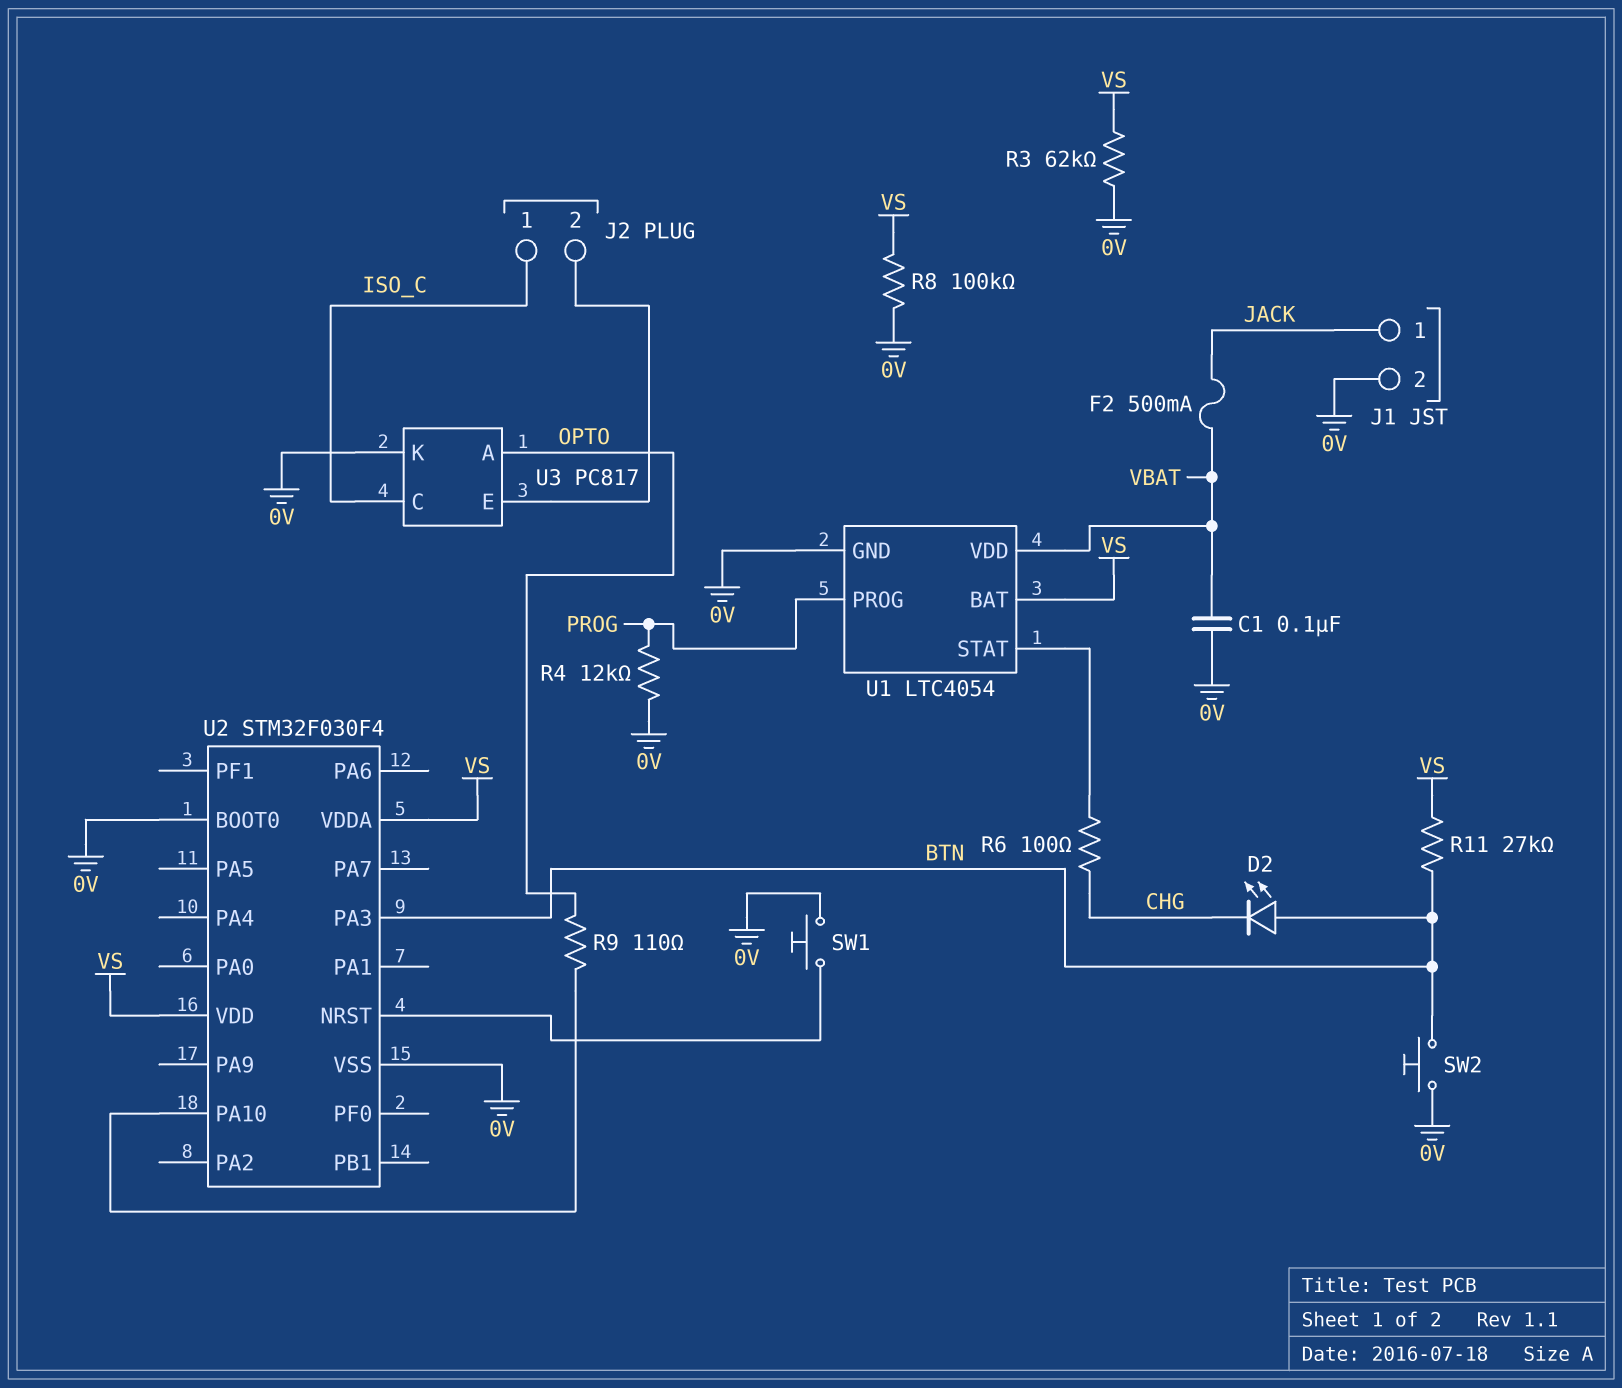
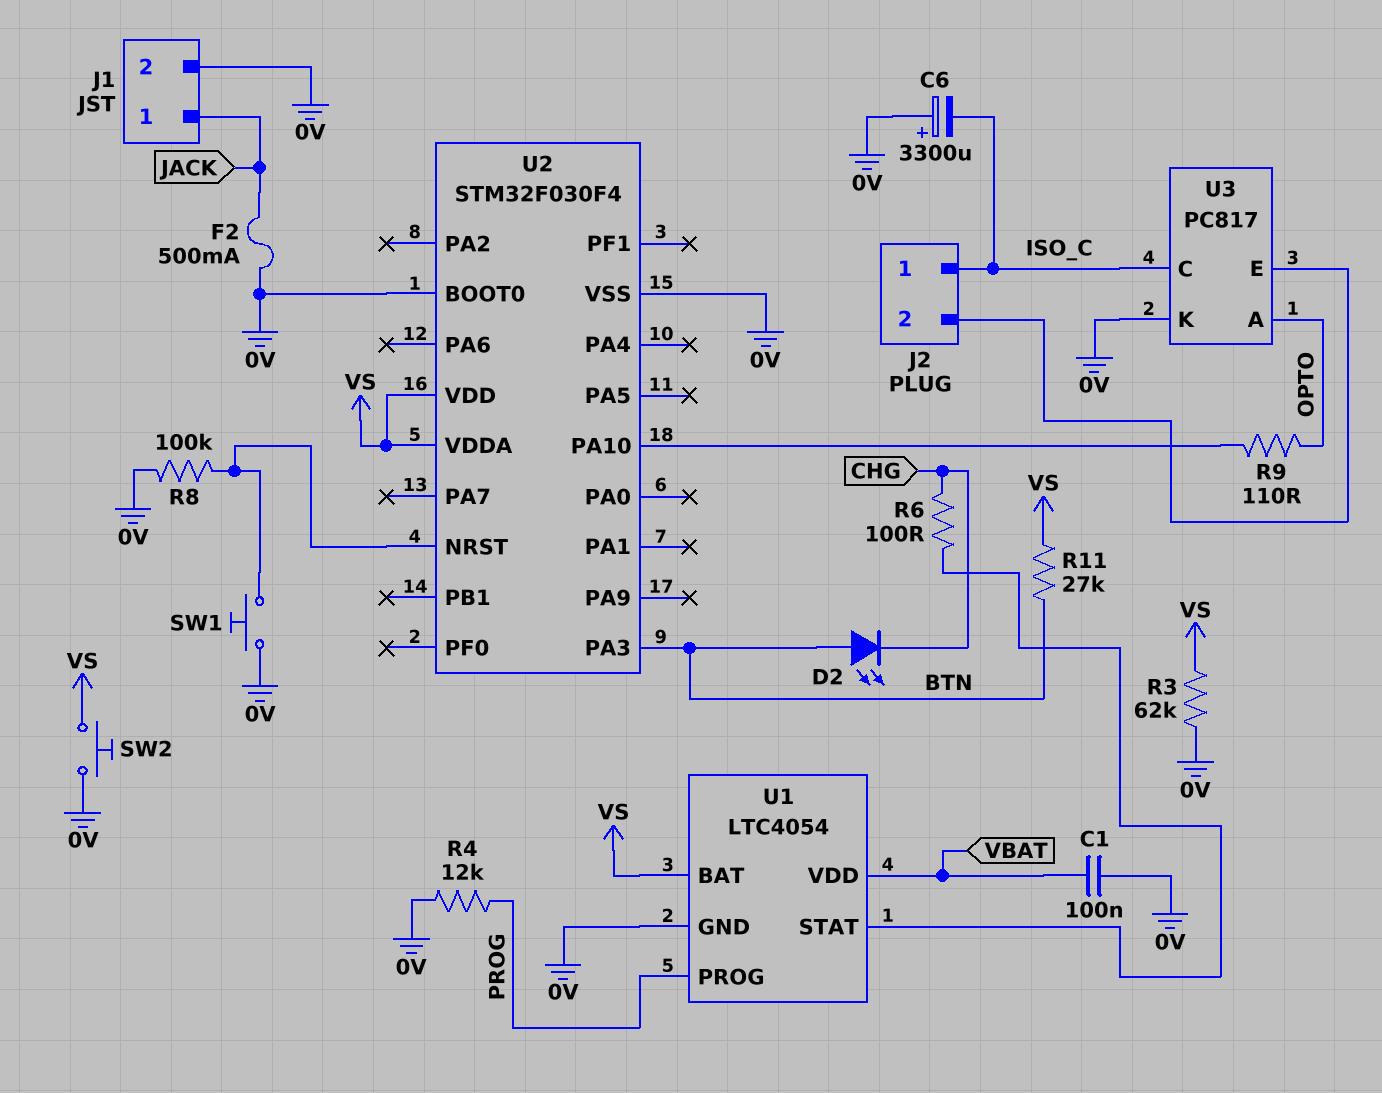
C6: none -> 3300uF (plus 0V, minus ISO_C)
F2: 500mA (JACK, VBAT) -> 500mA (0V, JACK)
R8: 100k (0V, VS) -> 100k (0V, U2/NRST)
SW2: button (0V, BTN) -> button (0V, VS)

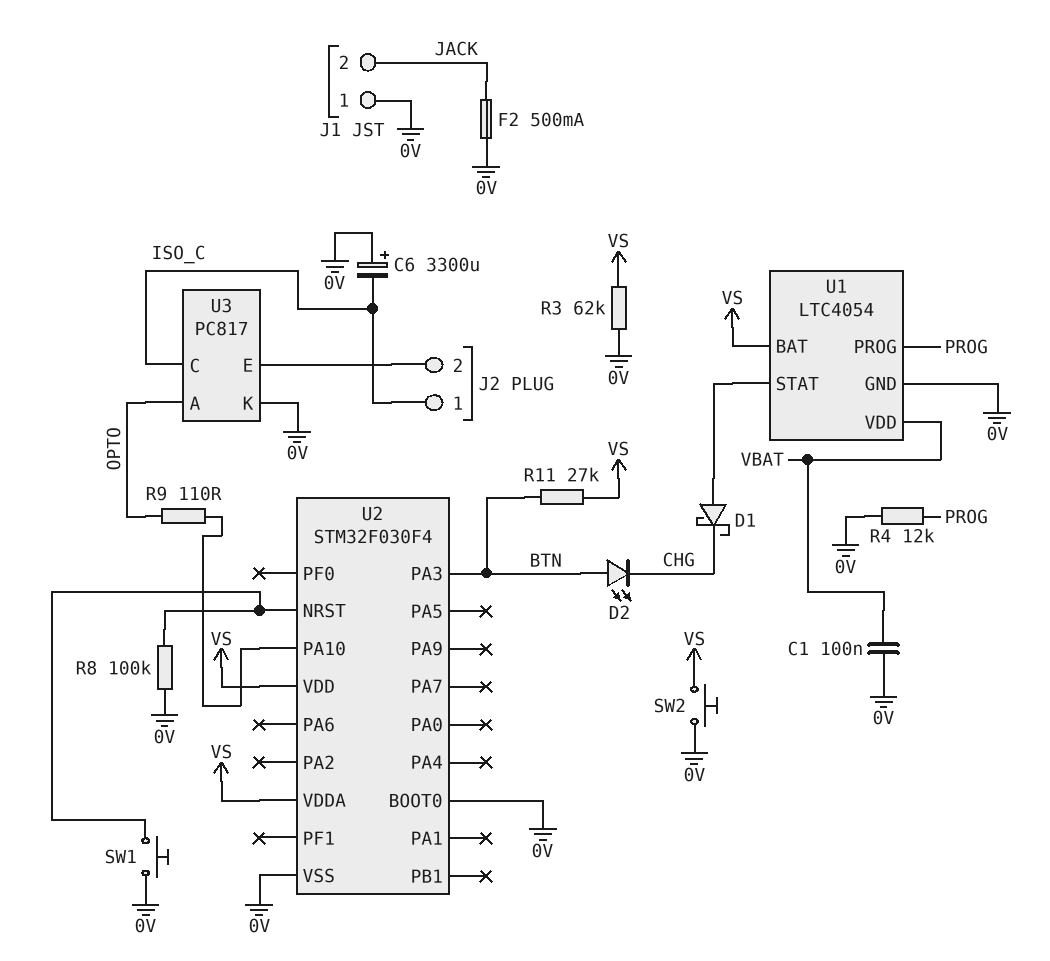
D1: none -> schottky (A U1/STAT, K CHG)
J1 pin 1: JACK -> 0V
J1 pin 2: 0V -> JACK
R6: 100 (CHG, U1/STAT) -> none

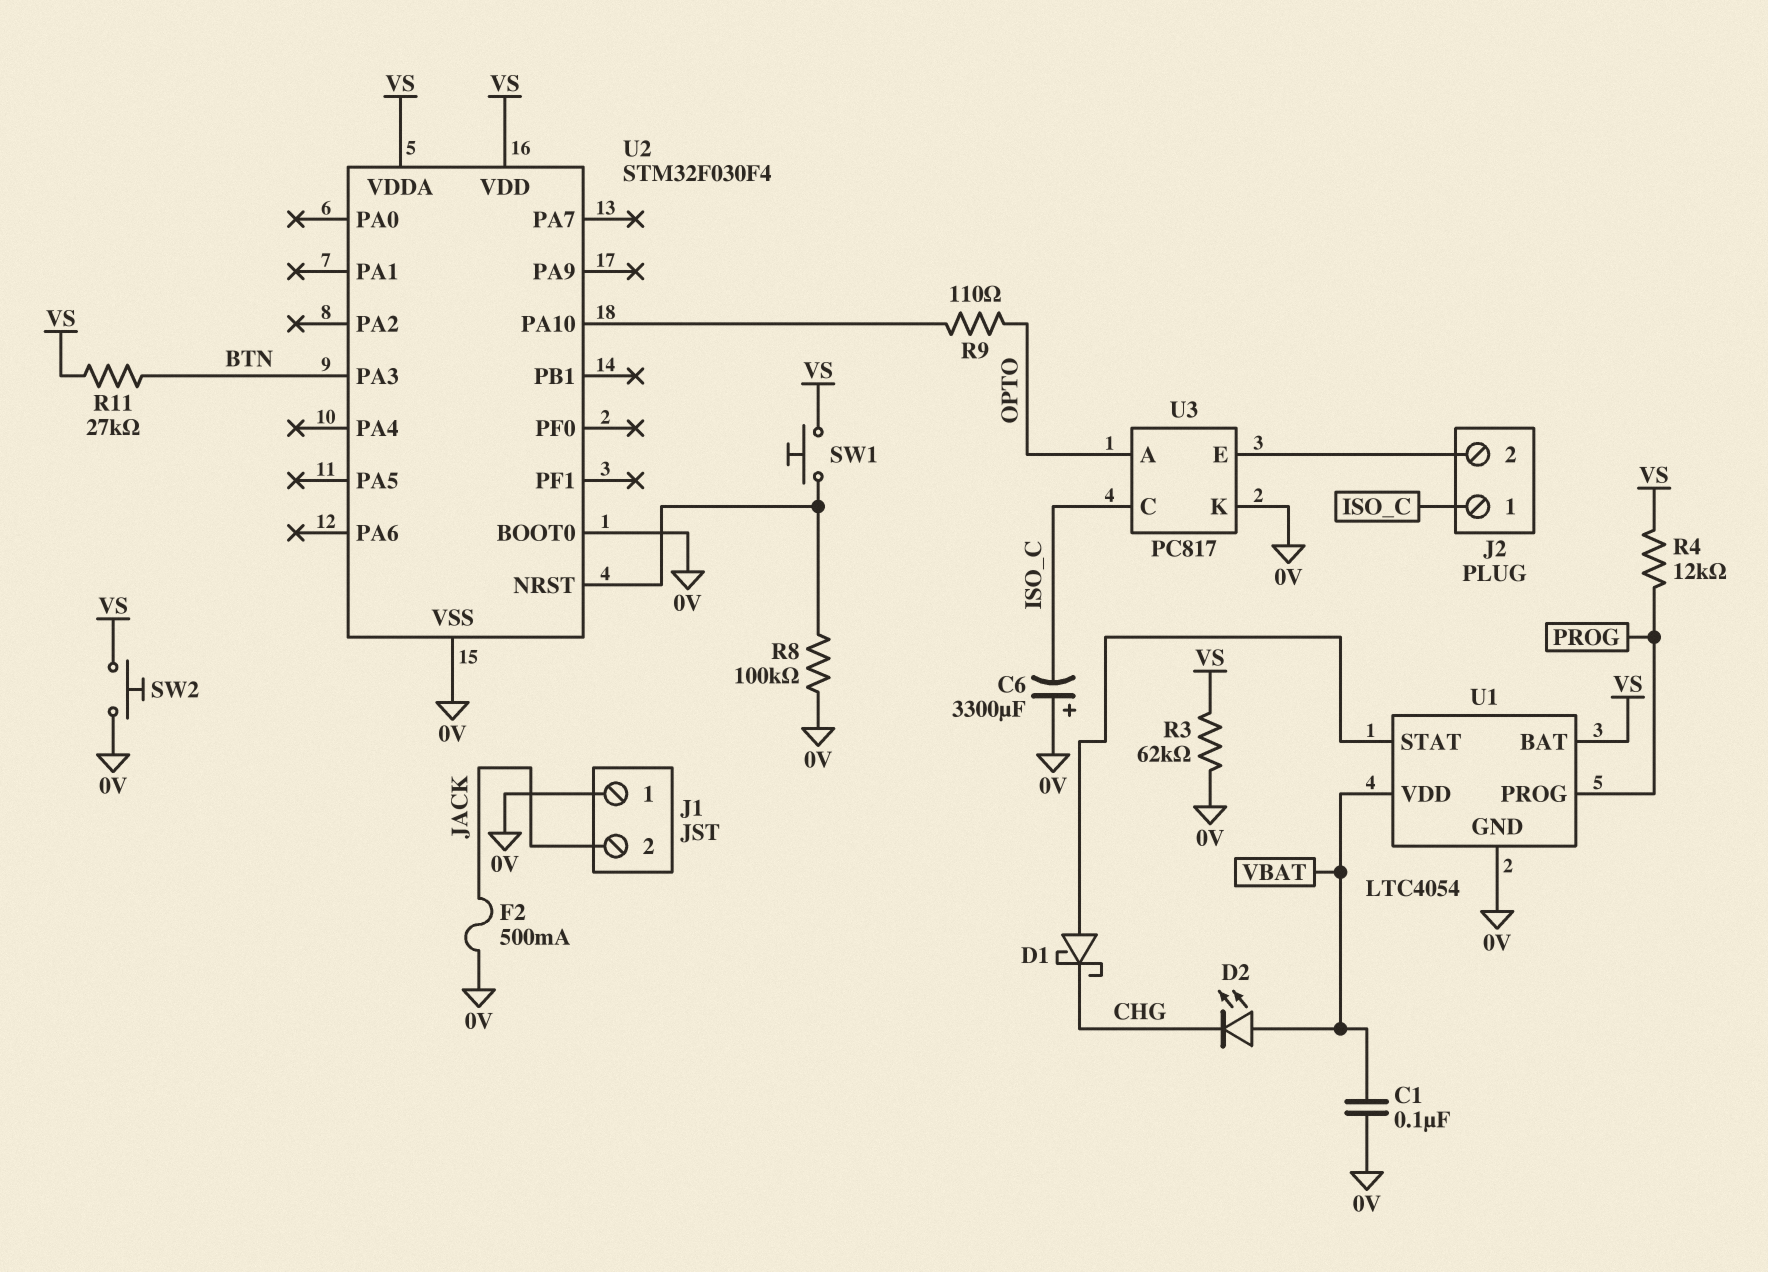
D2: LED (A BTN, K CHG) -> LED (A VBAT, K CHG)
R4: 12k (0V, PROG) -> 12k (PROG, VS)
SW1: button (0V, U2/NRST) -> button (U2/NRST, VS)

